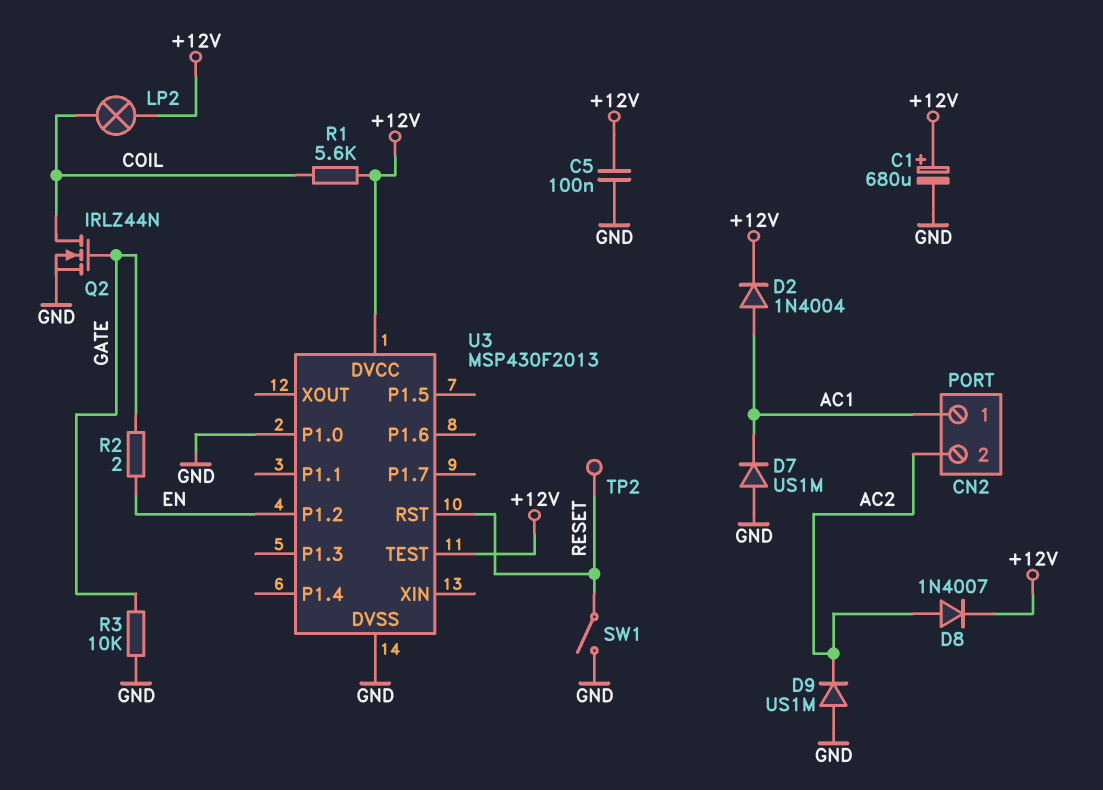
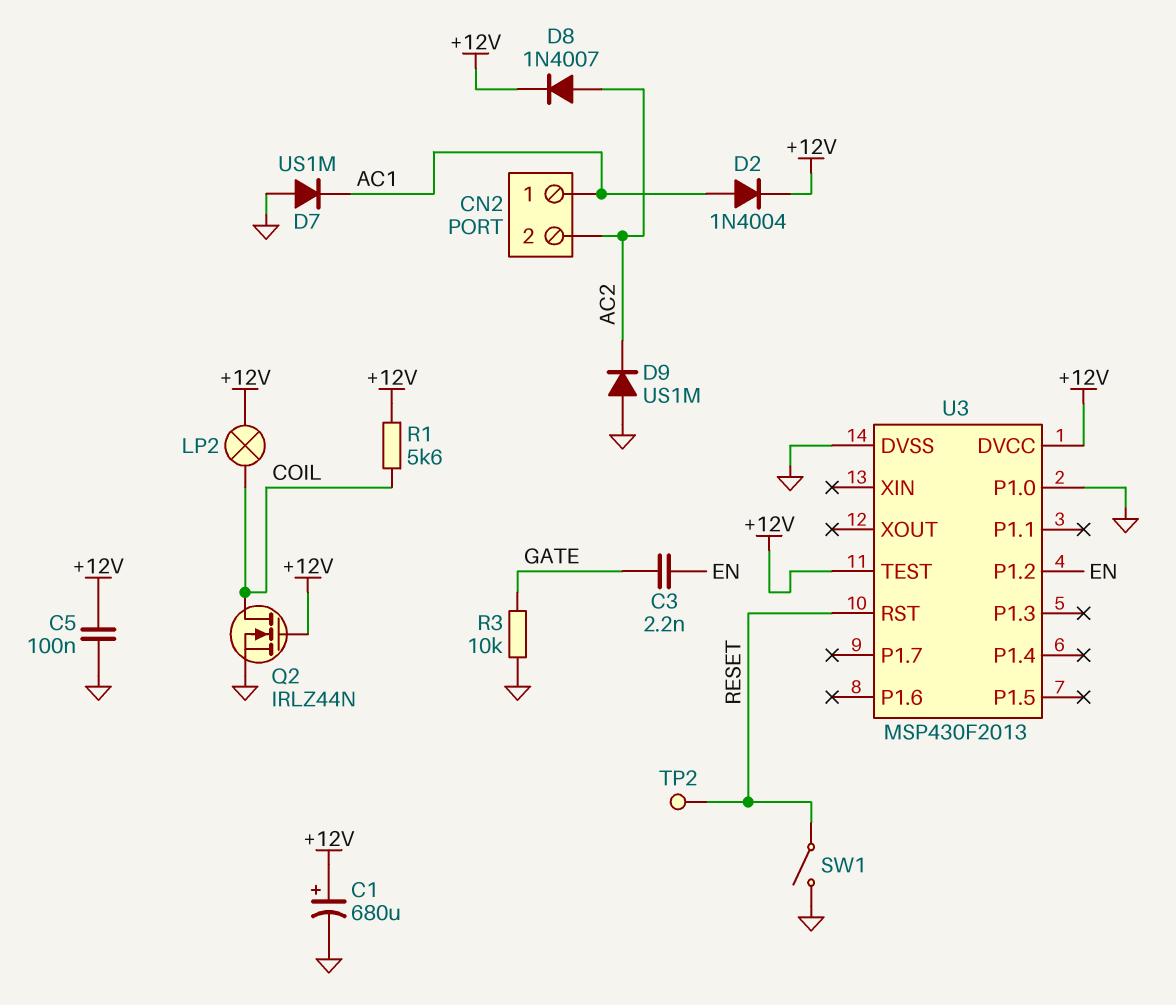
C3: none -> 2.2nF (EN, GATE)
Q2: NMOS IRLZ44N (G GATE, D COIL, S GND) -> NMOS IRLZ44N (G +12V, D COIL, S GND)
R2: 2 (EN, GATE) -> none

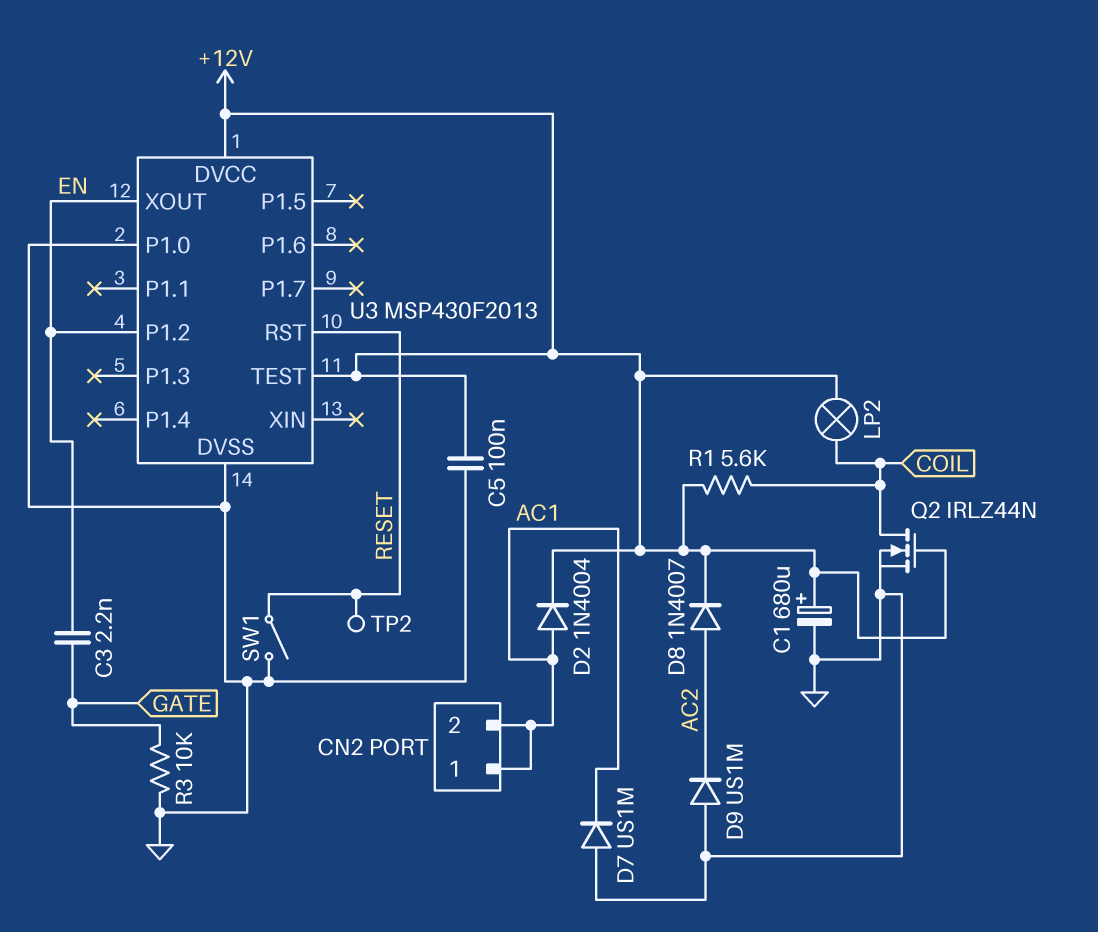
CN2 pin 2: AC2 -> AC1
U3 pin XOUT: none -> EN

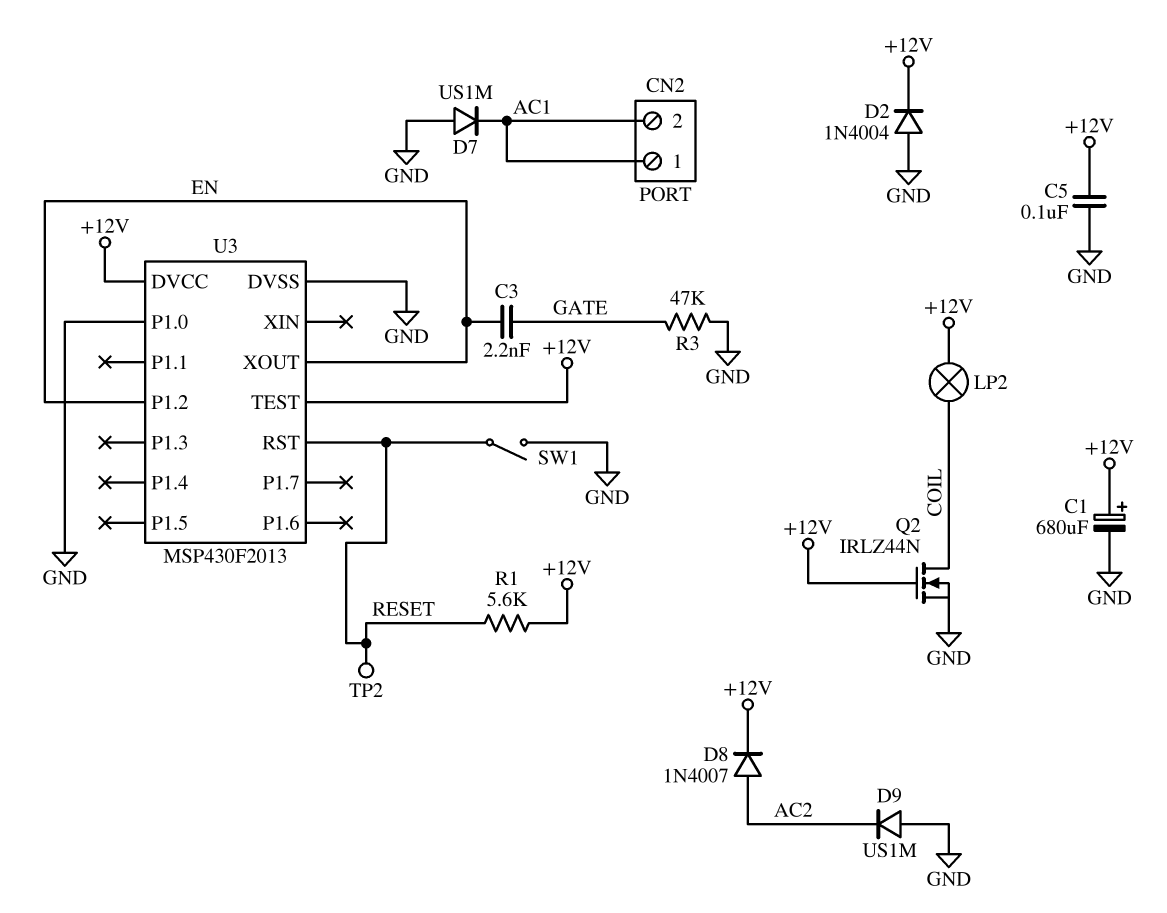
D2: diode 1N4004 (A AC1, K +12V) -> diode 1N4004 (A GND, K +12V)
R1: 5.6k (+12V, COIL) -> 5.6k (+12V, RESET)
R3: 10k (GATE, GND) -> 47k (GATE, GND)

